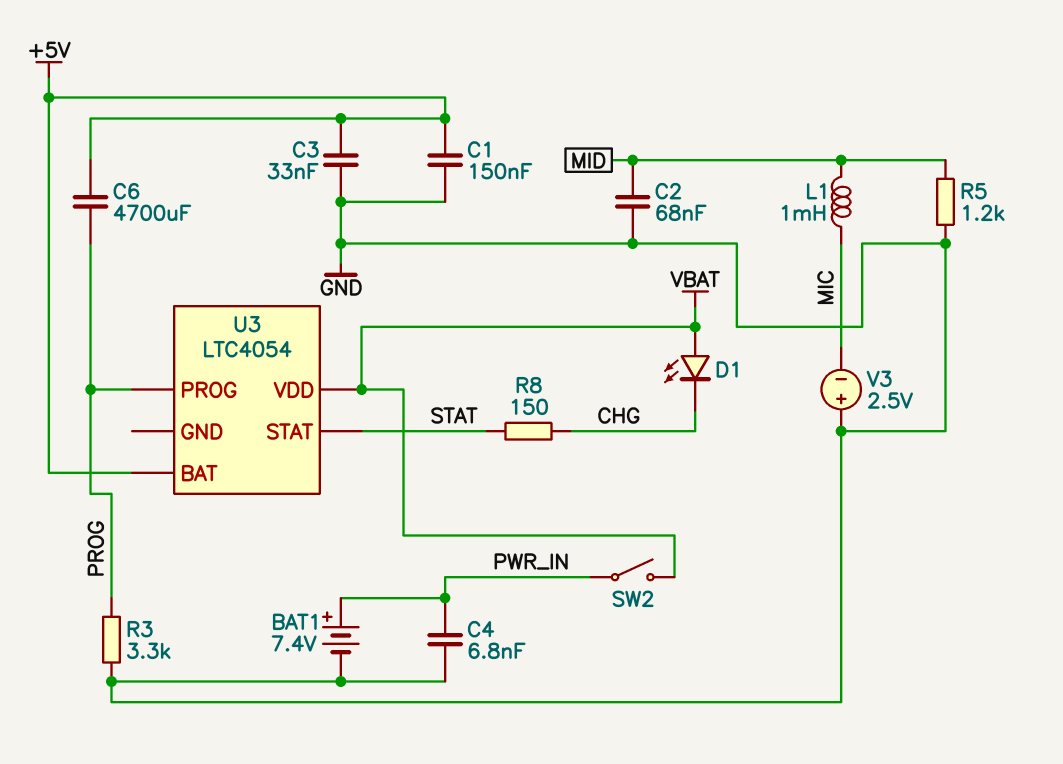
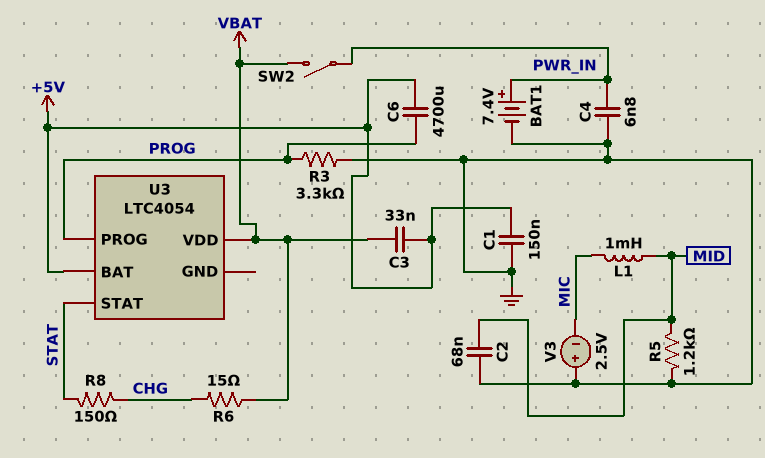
C3: 33nF (+5V, GND) -> 33nF (+5V, VBAT)
D1: LED (A VBAT, K CHG) -> none
R6: none -> 15 (CHG, VBAT)

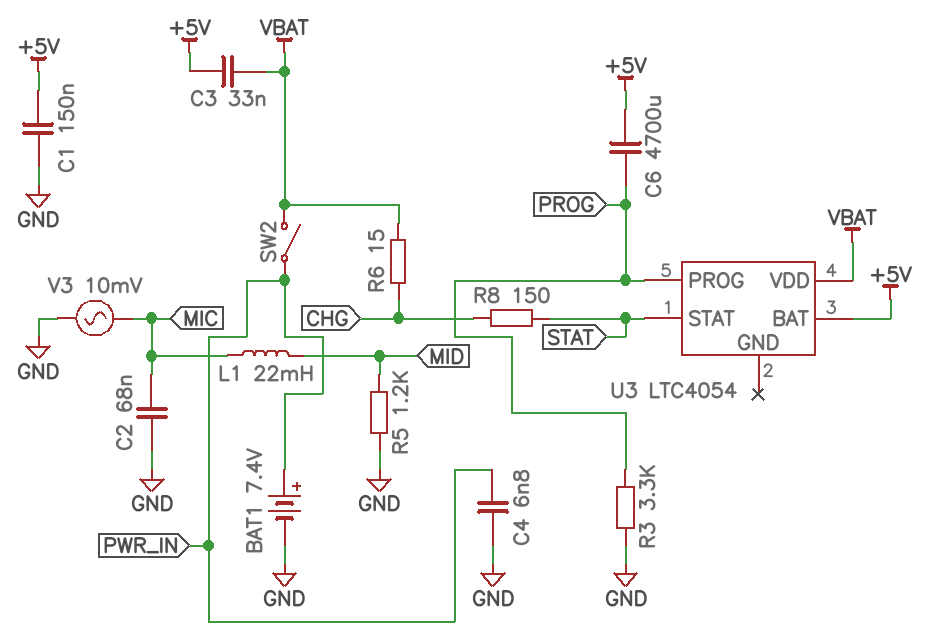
C2: 68nF (GND, MID) -> 68nF (GND, MIC)
L1: 1mH (MIC, MID) -> 22mH (MIC, MID)
V3: 2.5V (plus GND, minus MIC) -> AC 10mV (GND, MIC)

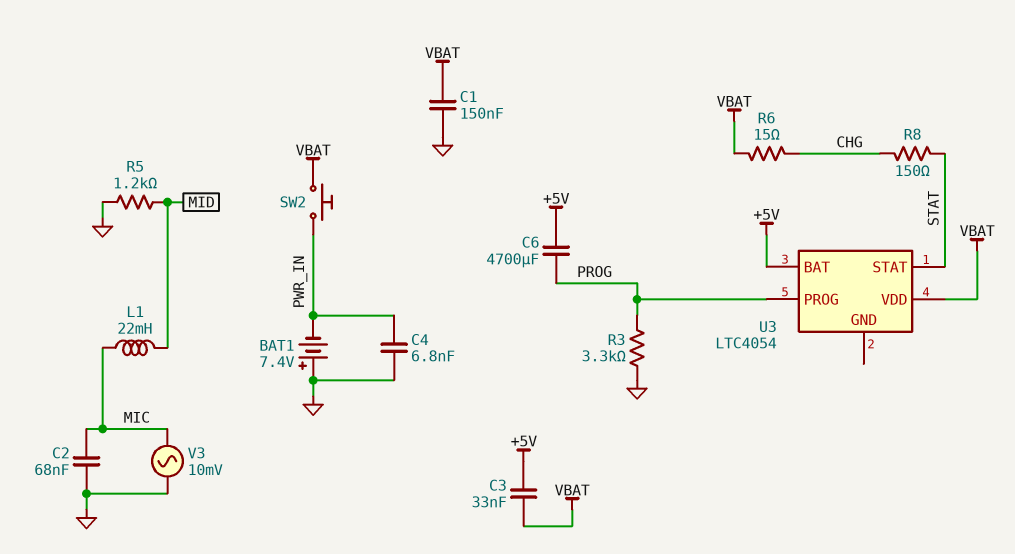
BAT1: 7.4V (plus PWR_IN, minus GND) -> 7.4V (plus GND, minus PWR_IN)
C1: 150nF (+5V, GND) -> 150nF (GND, VBAT)
SW2: switch (PWR_IN, VBAT) -> button (PWR_IN, VBAT)

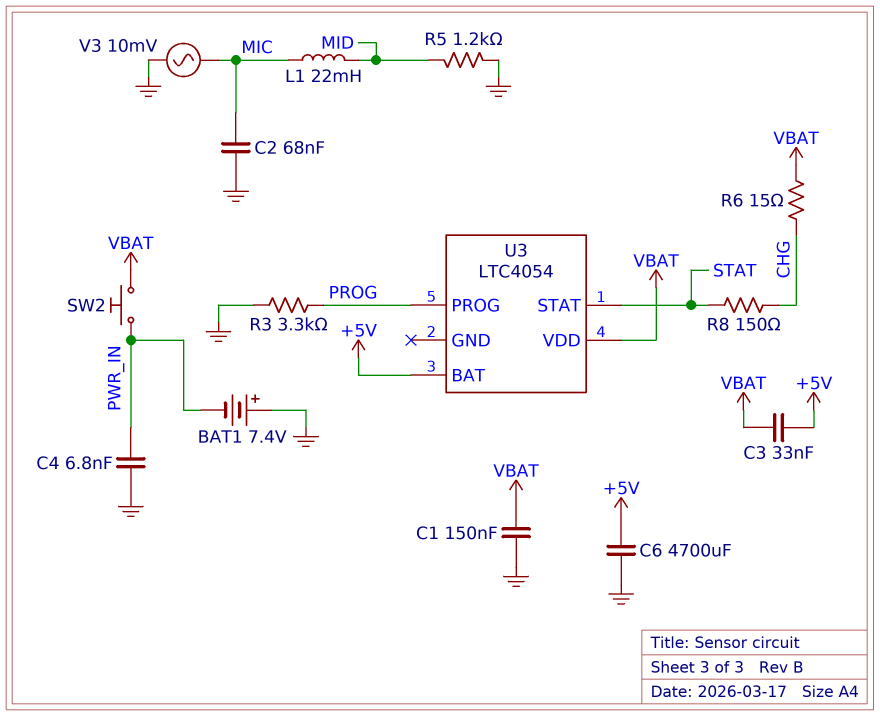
C6: 4700uF (+5V, PROG) -> 4700uF (+5V, GND)

